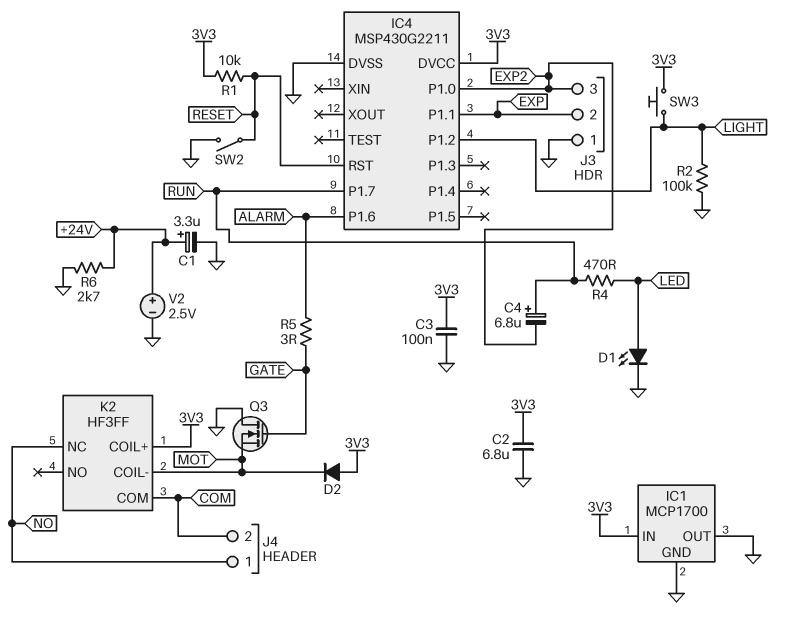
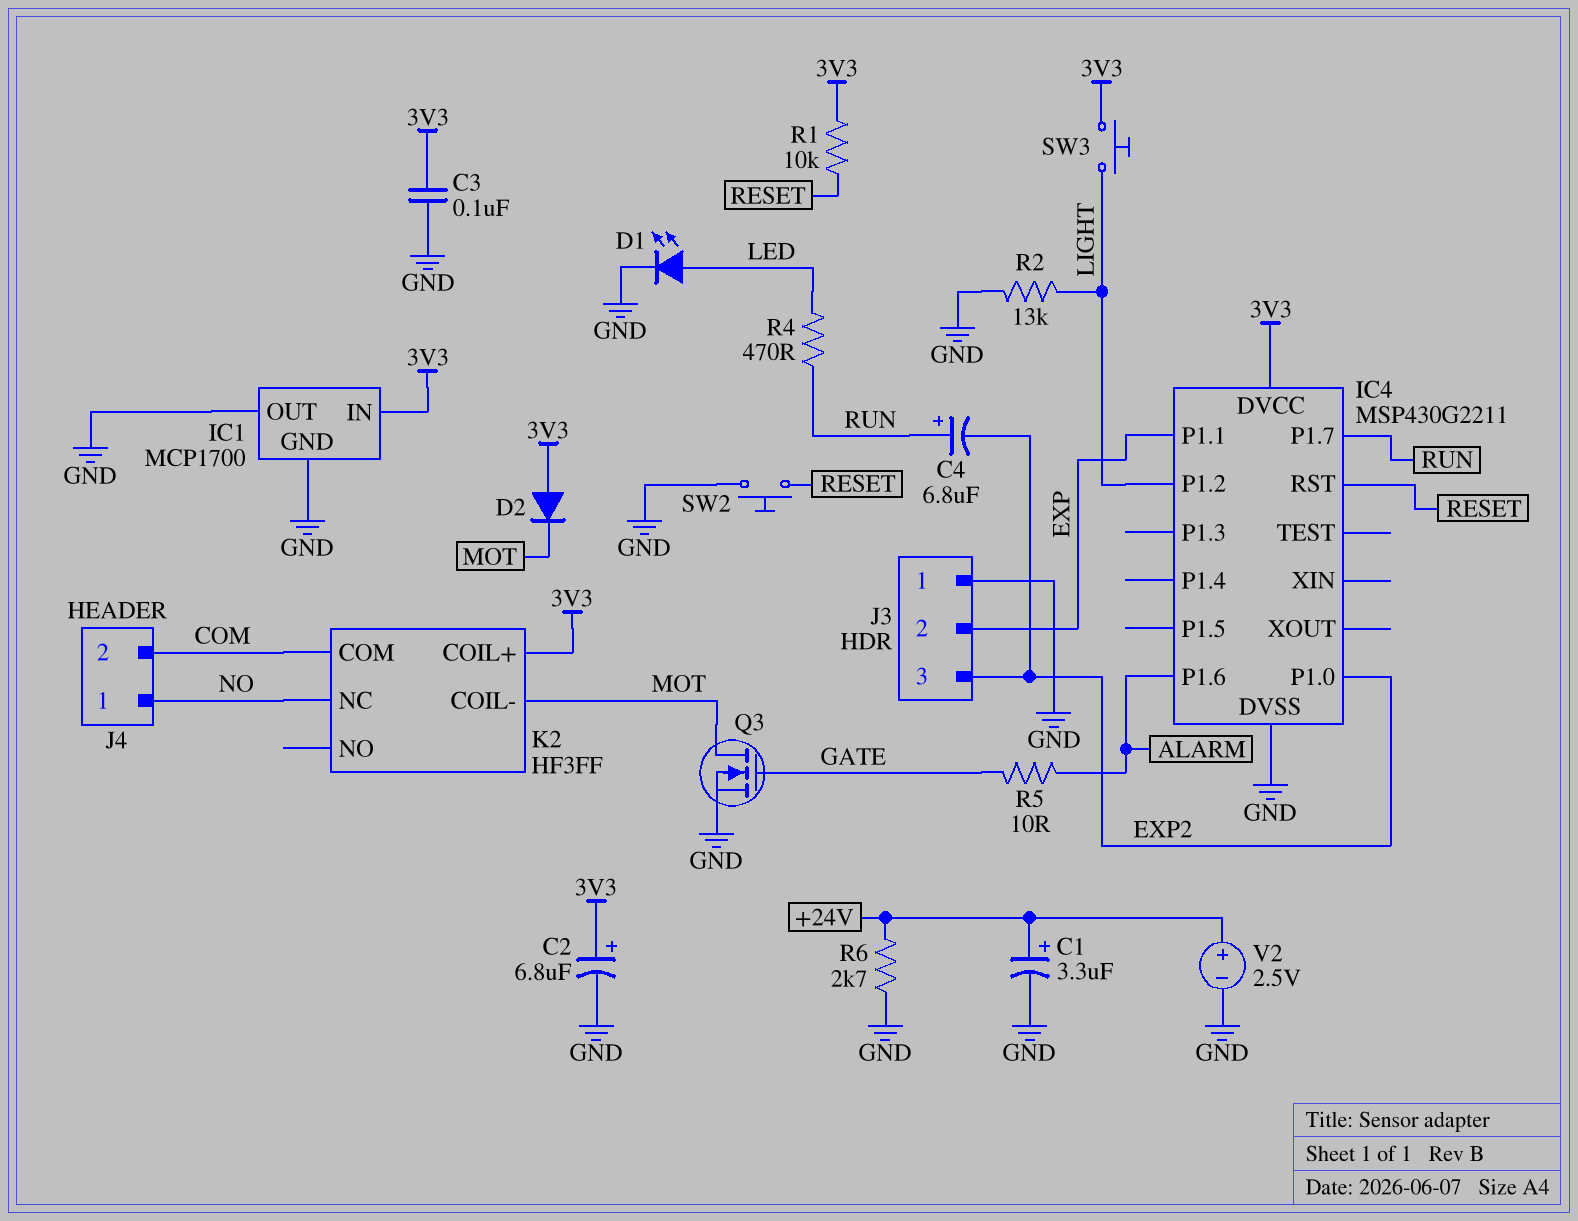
C2: 6.8uF (3V3, GND) -> 6.8uF (plus 3V3, minus GND)
Q3: NMOS (G GATE, D GND, S MOT) -> NMOS (G GATE, D MOT, S GND)
R2: 100k (GND, LIGHT) -> 13k (GND, LIGHT)
R5: 3 (ALARM, GATE) -> 10 (ALARM, GATE)
SW2: switch (GND, RESET) -> button (GND, RESET)

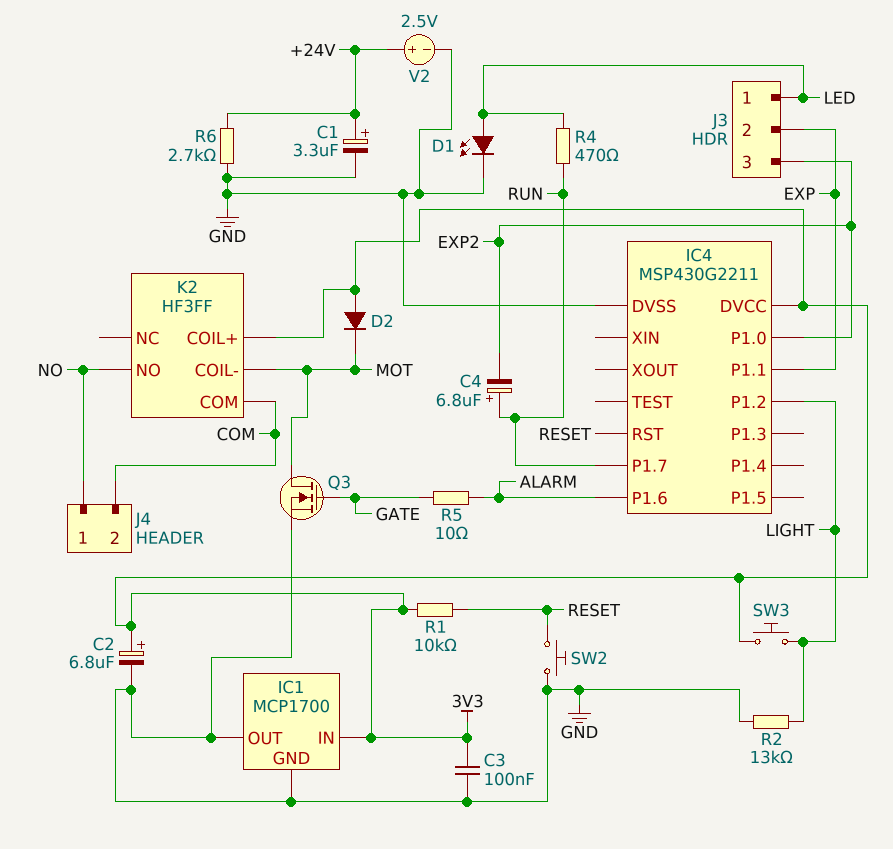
J3 pin 1: GND -> LED
K2 pin NC: NO -> none
K2 pin NO: none -> NO

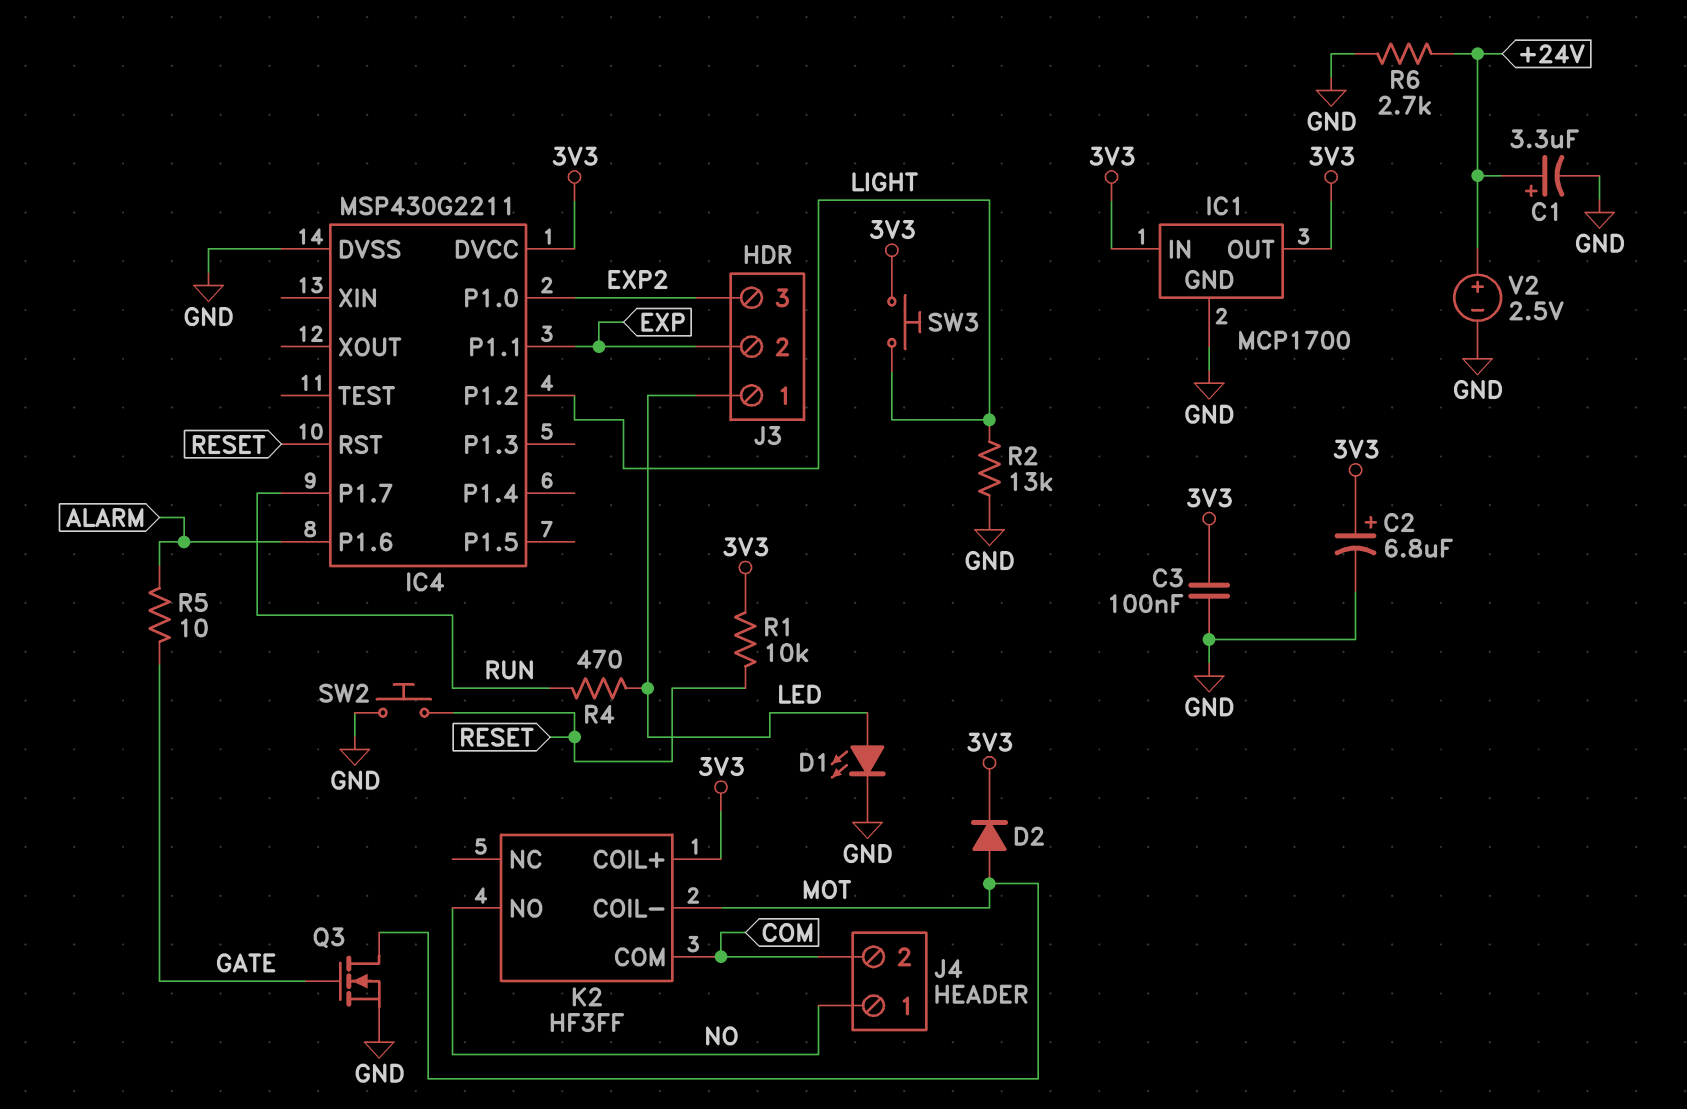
C4: 6.8uF (plus RUN, minus EXP2) -> none
D2: diode (A 3V3, K MOT) -> diode (A MOT, K 3V3)
IC1 pin OUT: GND -> 3V3

